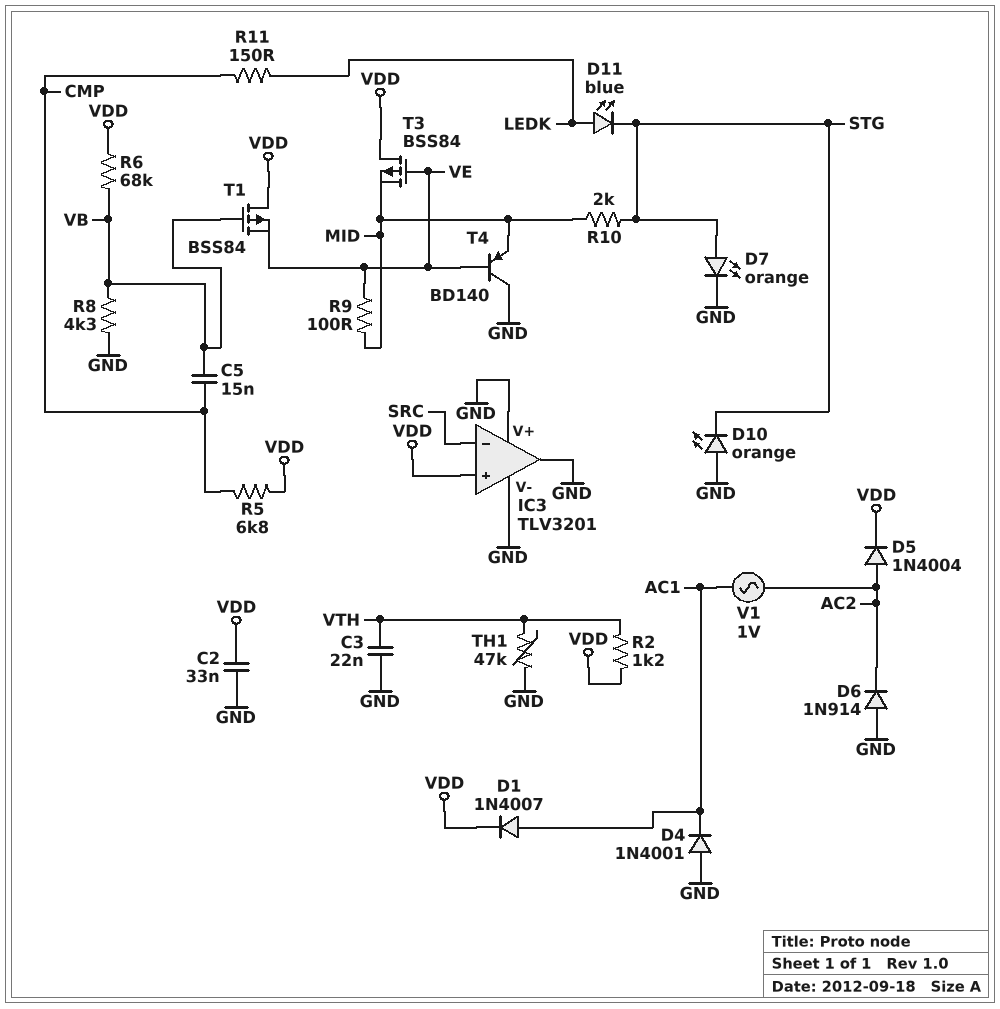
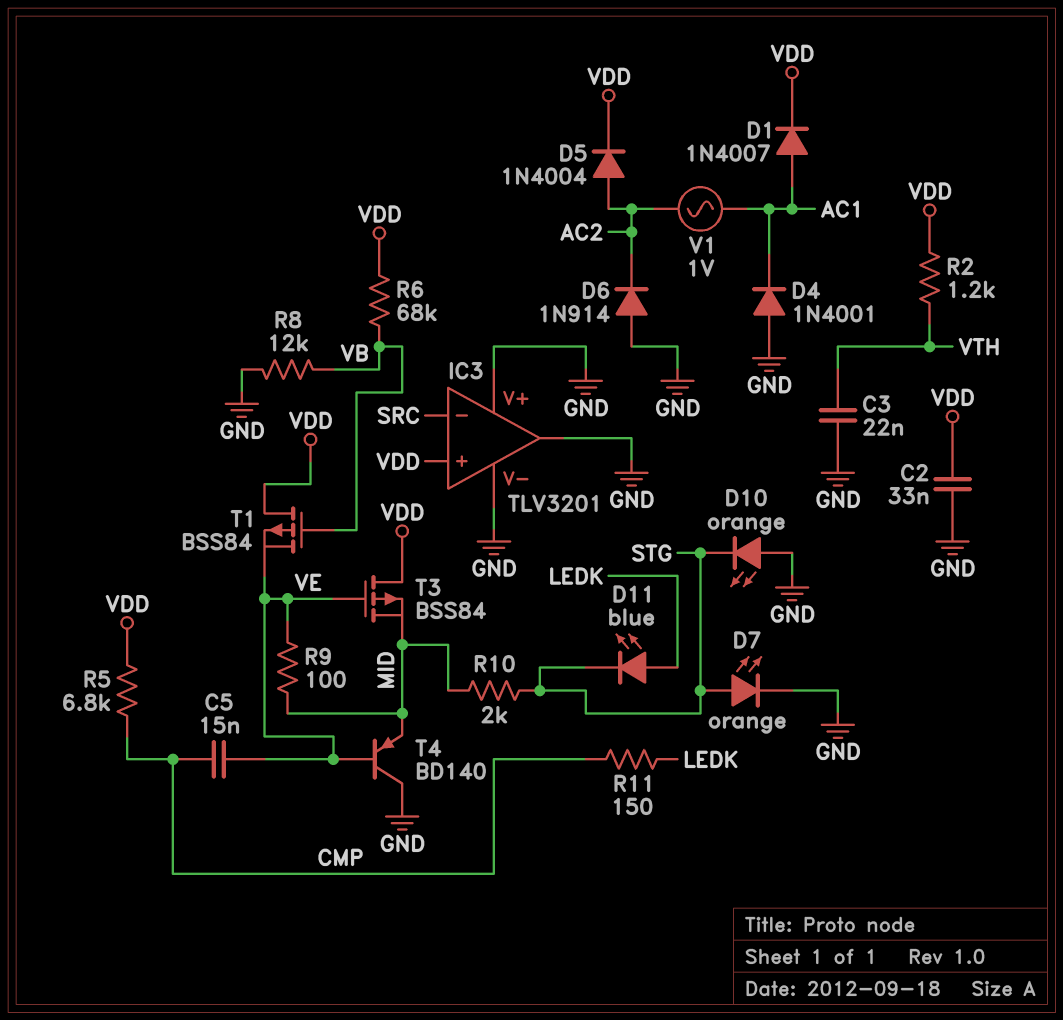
C5: 15nF (CMP, VB) -> 15nF (CMP, VE)
R8: 4.3k (GND, VB) -> 12k (GND, VB)
TH1: 47k (GND, VTH) -> none

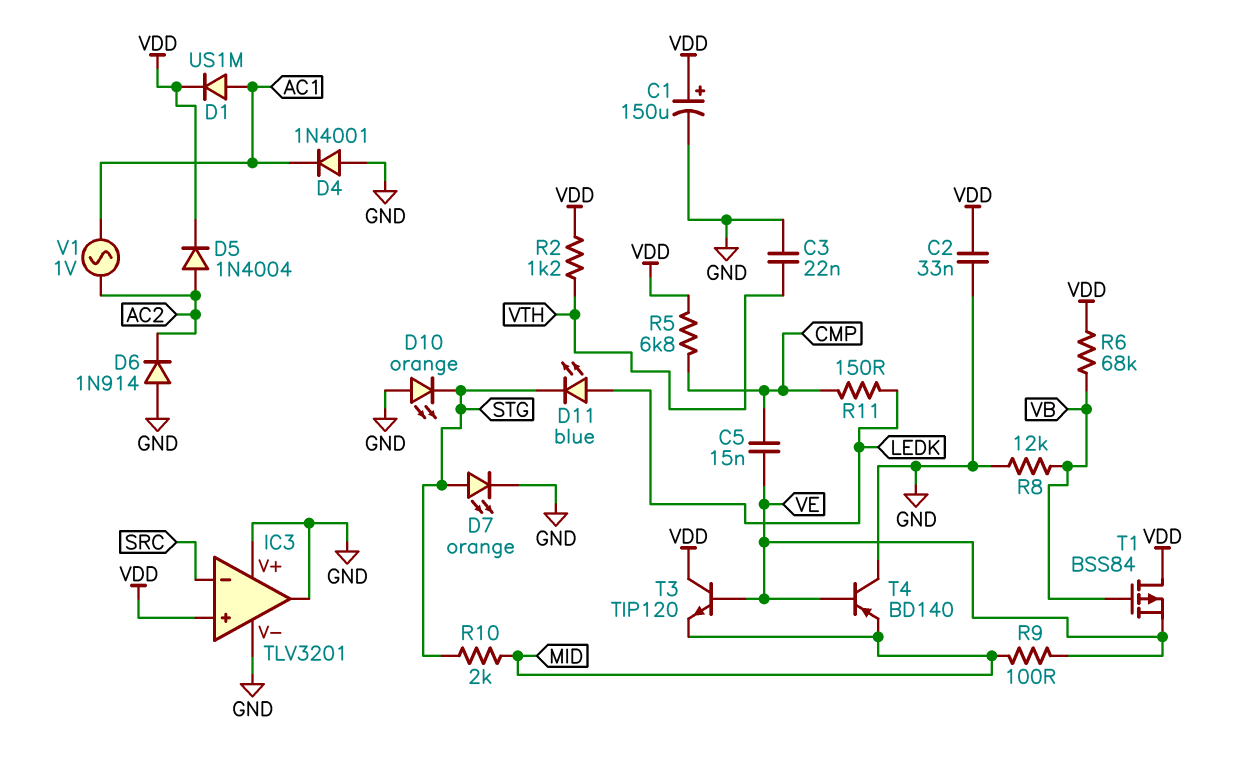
C1: none -> 150uF (plus VDD, minus GND)
D1: diode 1N4007 (A AC1, K VDD) -> diode US1M (A AC1, K VDD)
T3: PMOS BSS84 (G VE, D VDD, S MID) -> NPN TIP120 (B VE, C VDD, E MID)

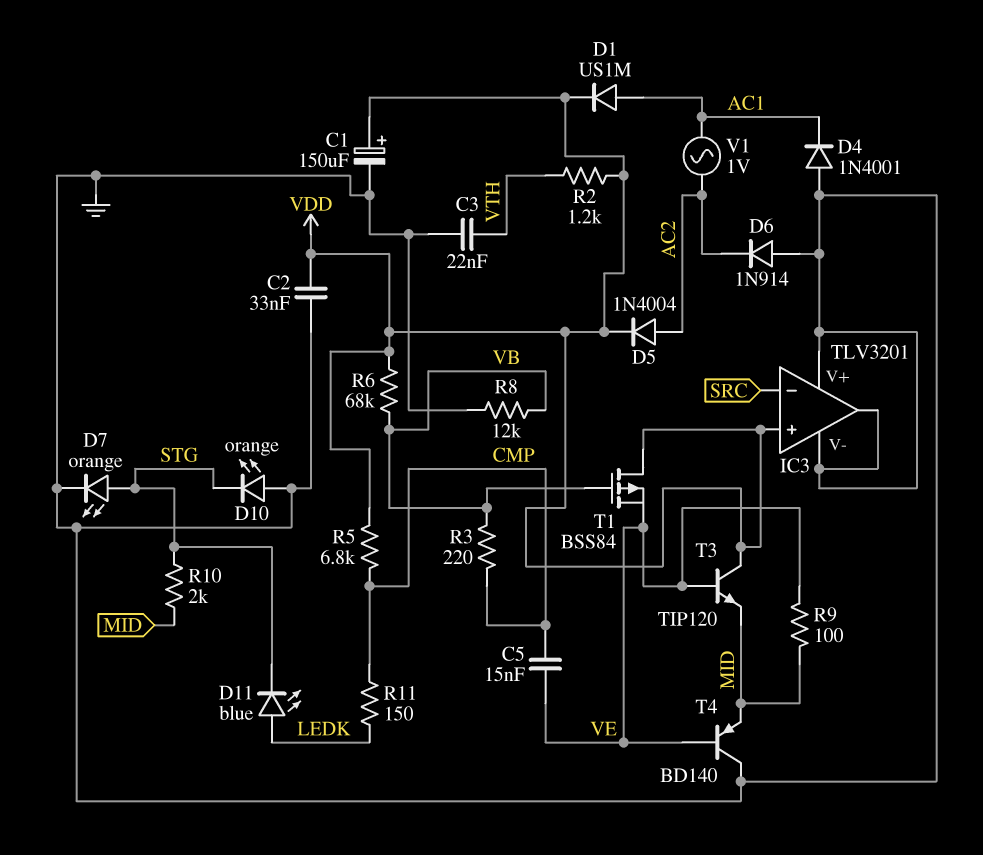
R3: none -> 220 (CMP, VB)

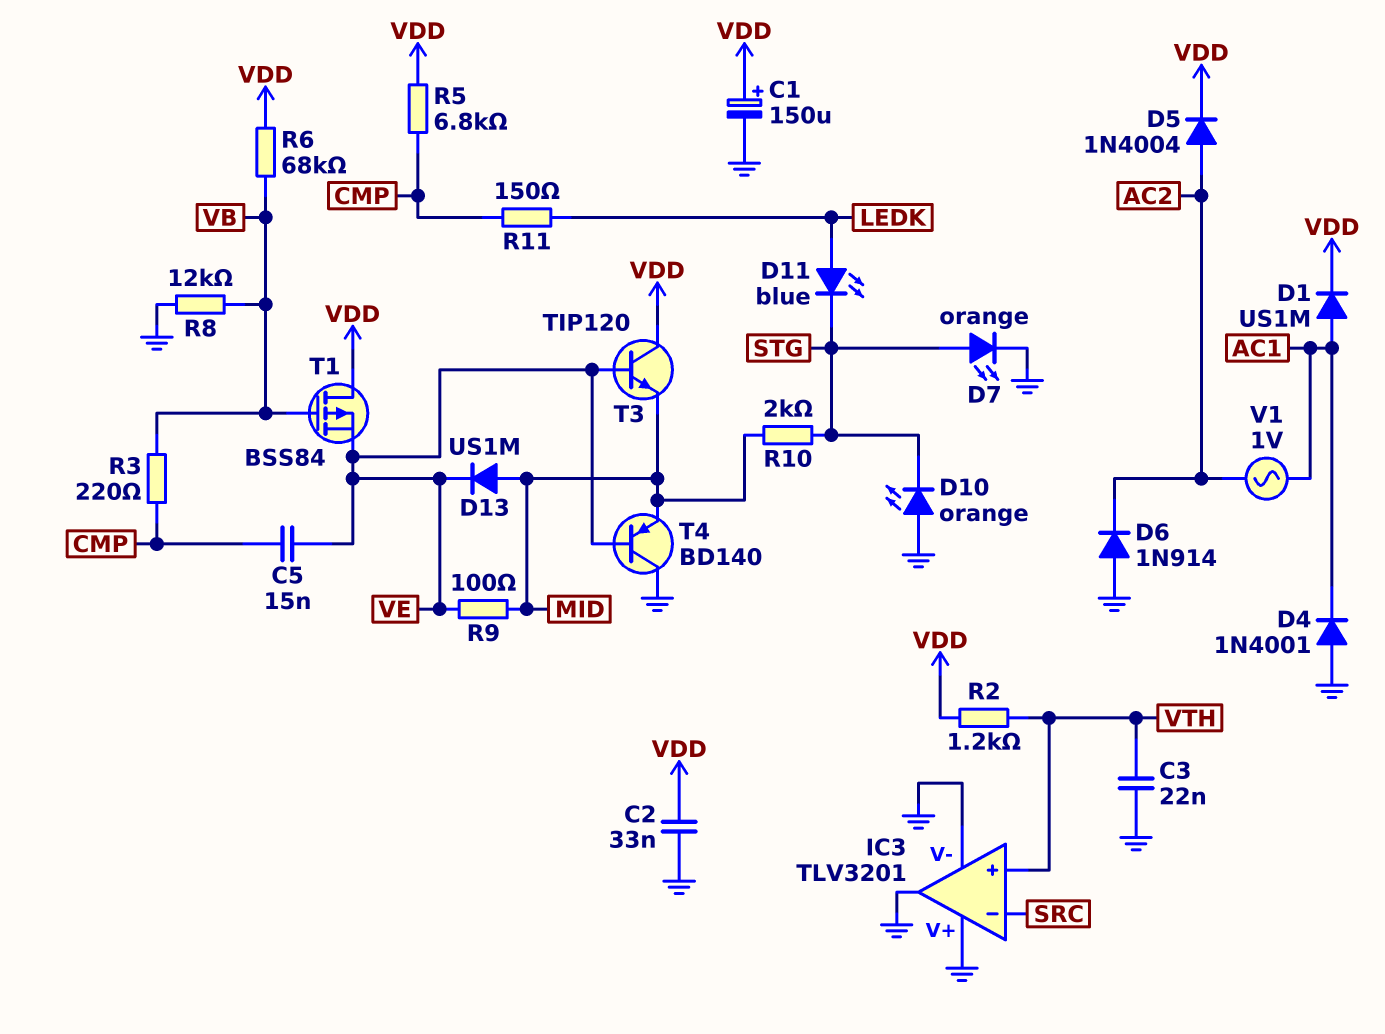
D13: none -> diode US1M (A MID, K VE)
IC3 pin in+: VDD -> VTH

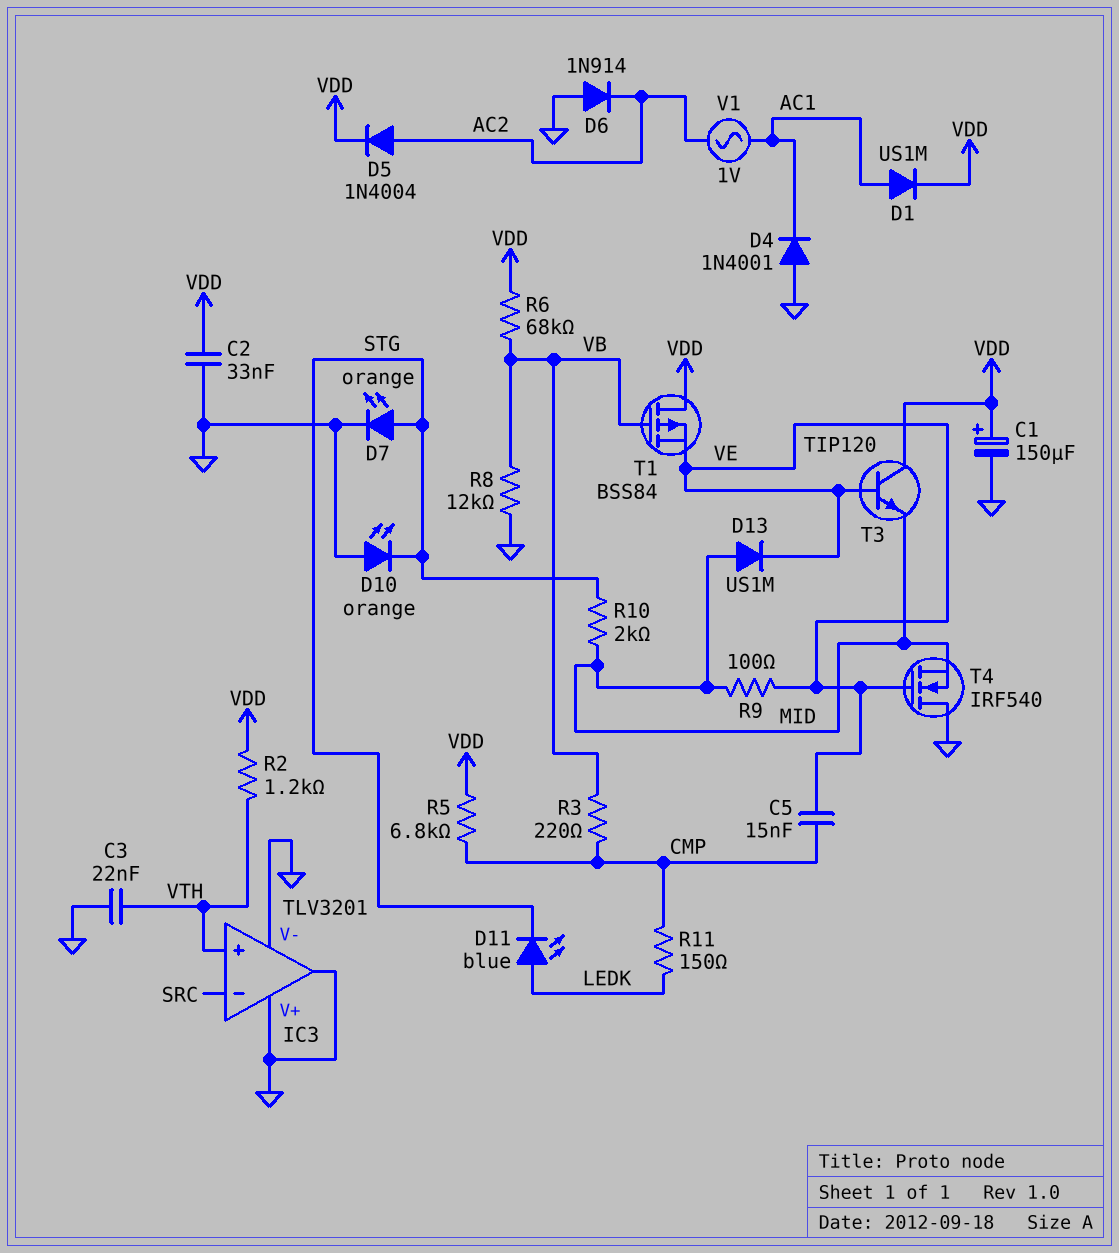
T4: PNP BD140 (B VE, C GND, E MID) -> NMOS IRF540 (G VE, D GND, S MID)

